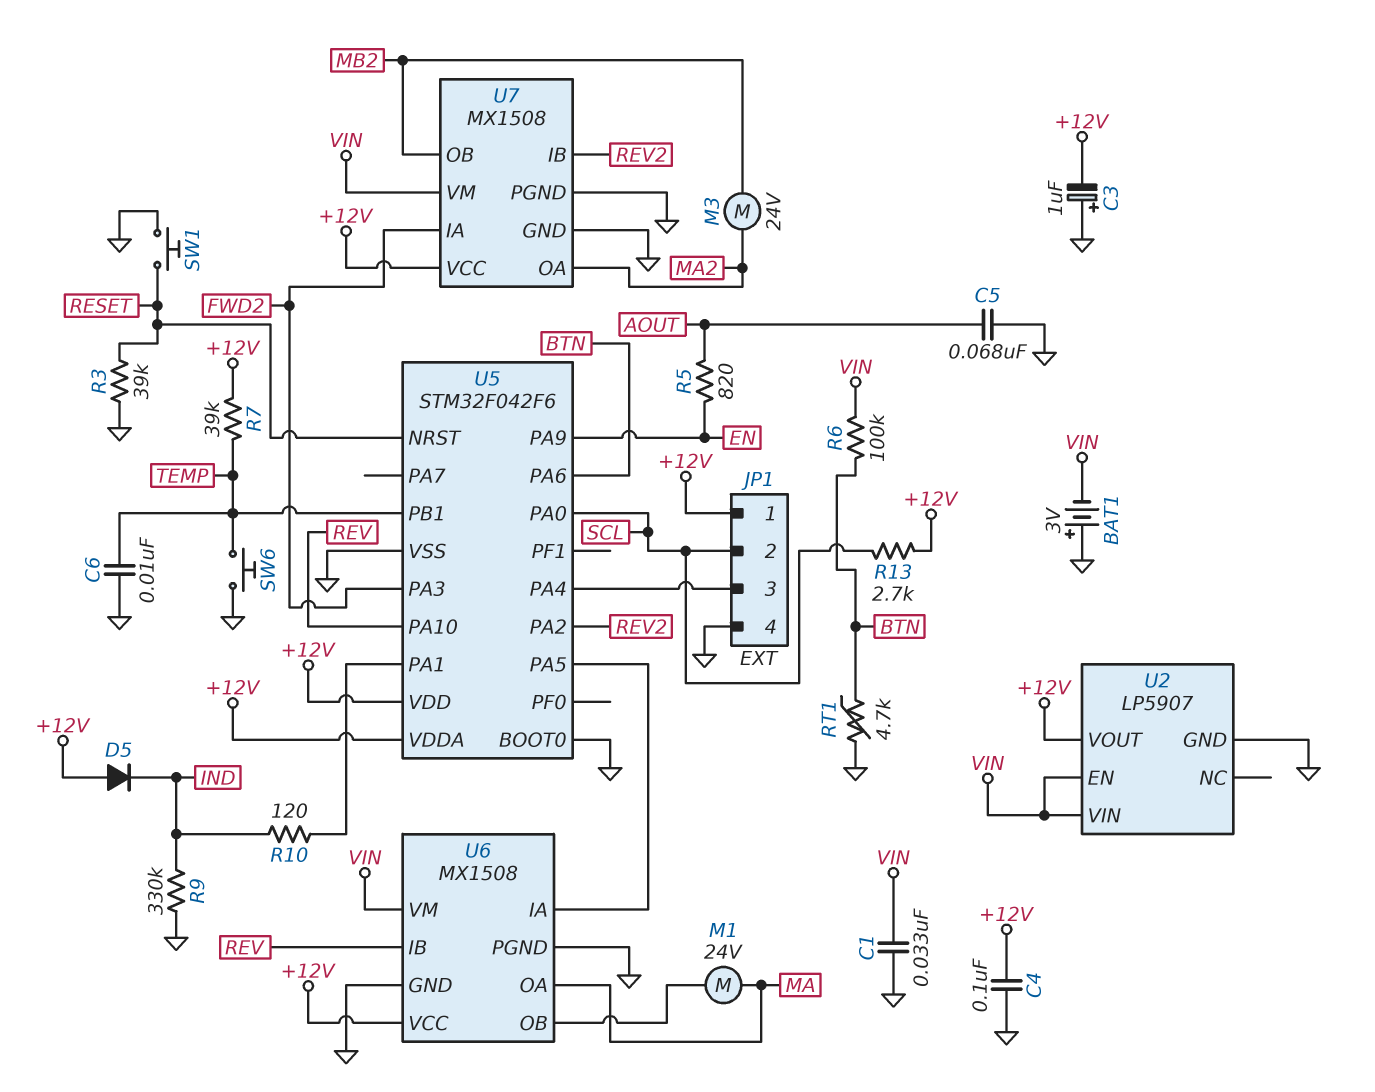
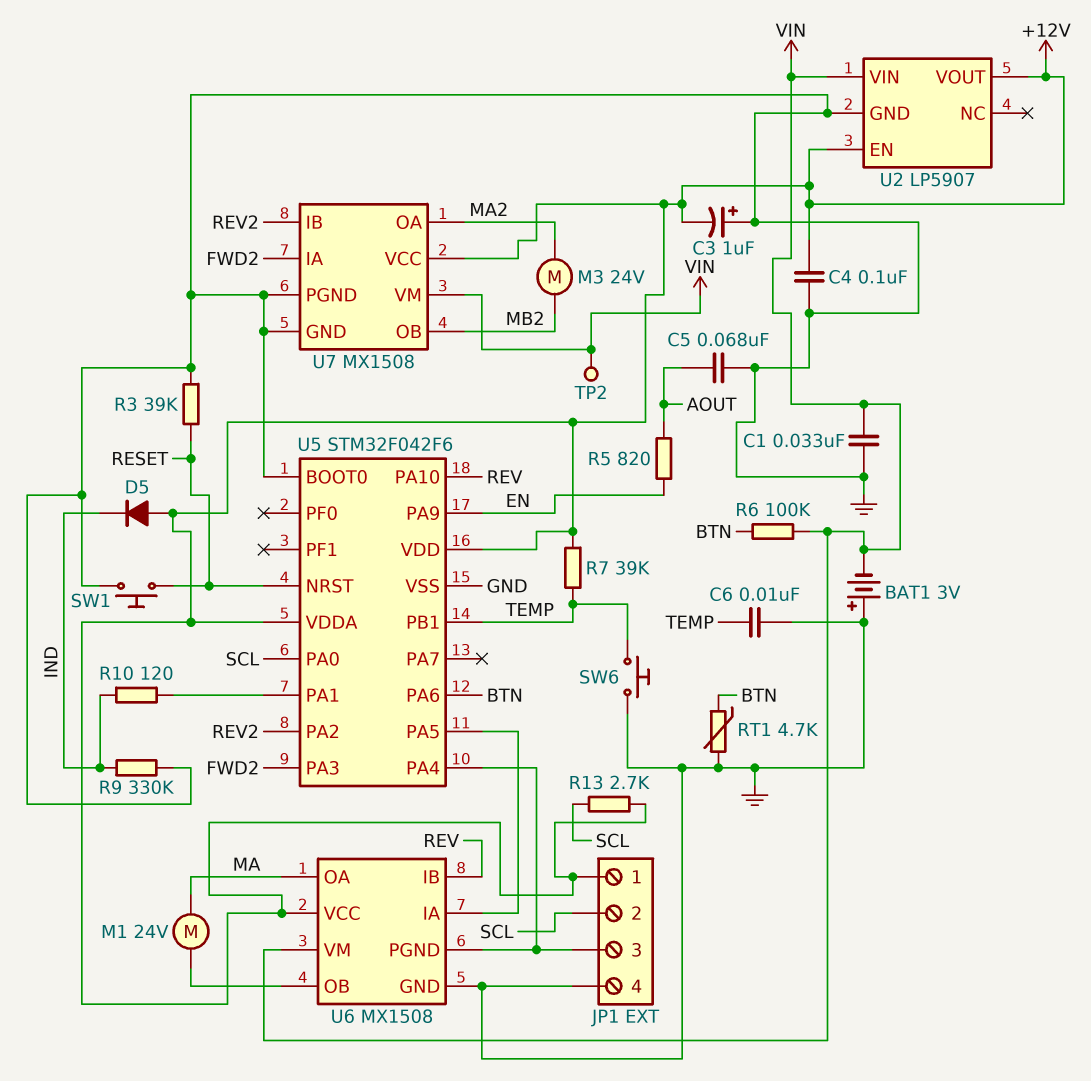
TP2: none -> test point (VIN)
U2 pin EN: VIN -> +12V
U6 pin PGND: GND -> JP1/3

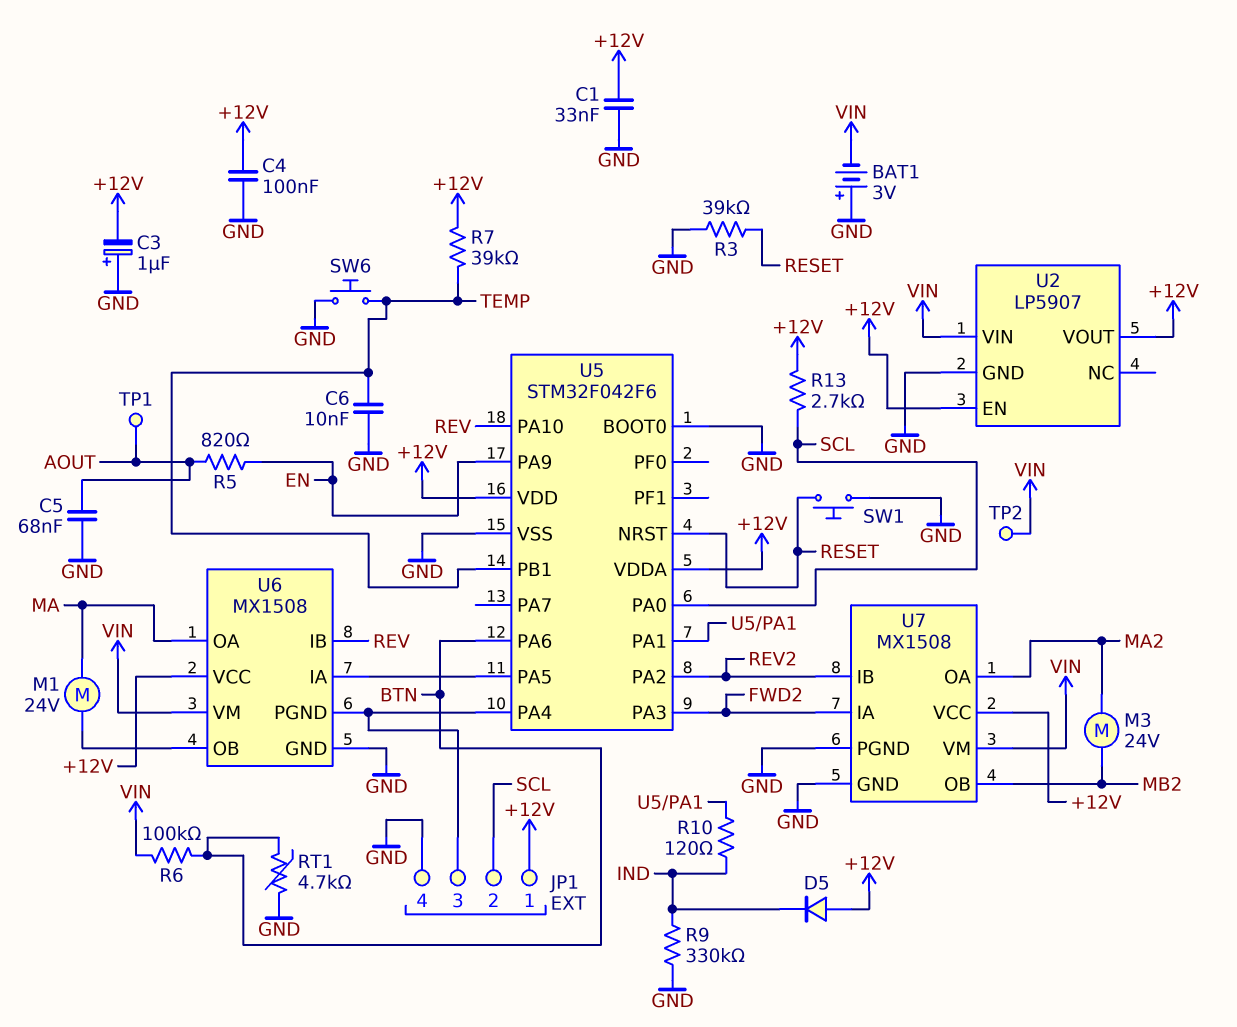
C1: 33nF (GND, VIN) -> 33nF (+12V, GND)
TP1: none -> test point (AOUT)

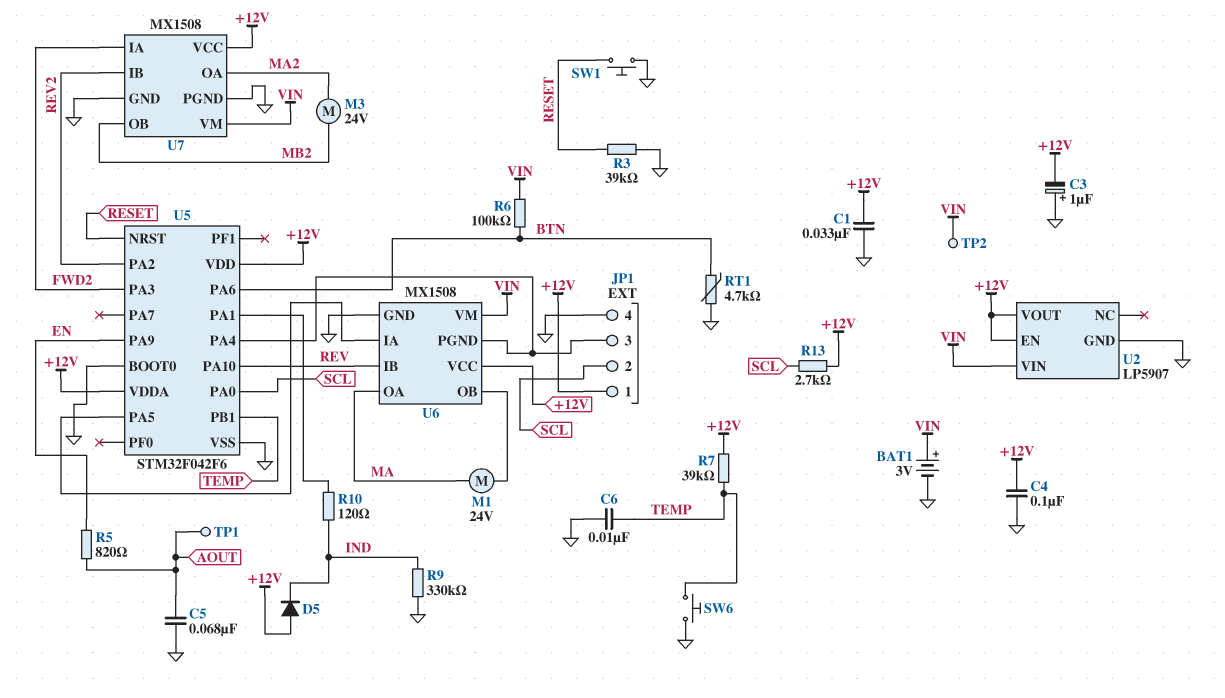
BAT1: 3V (plus GND, minus VIN) -> 3V (plus VIN, minus GND)

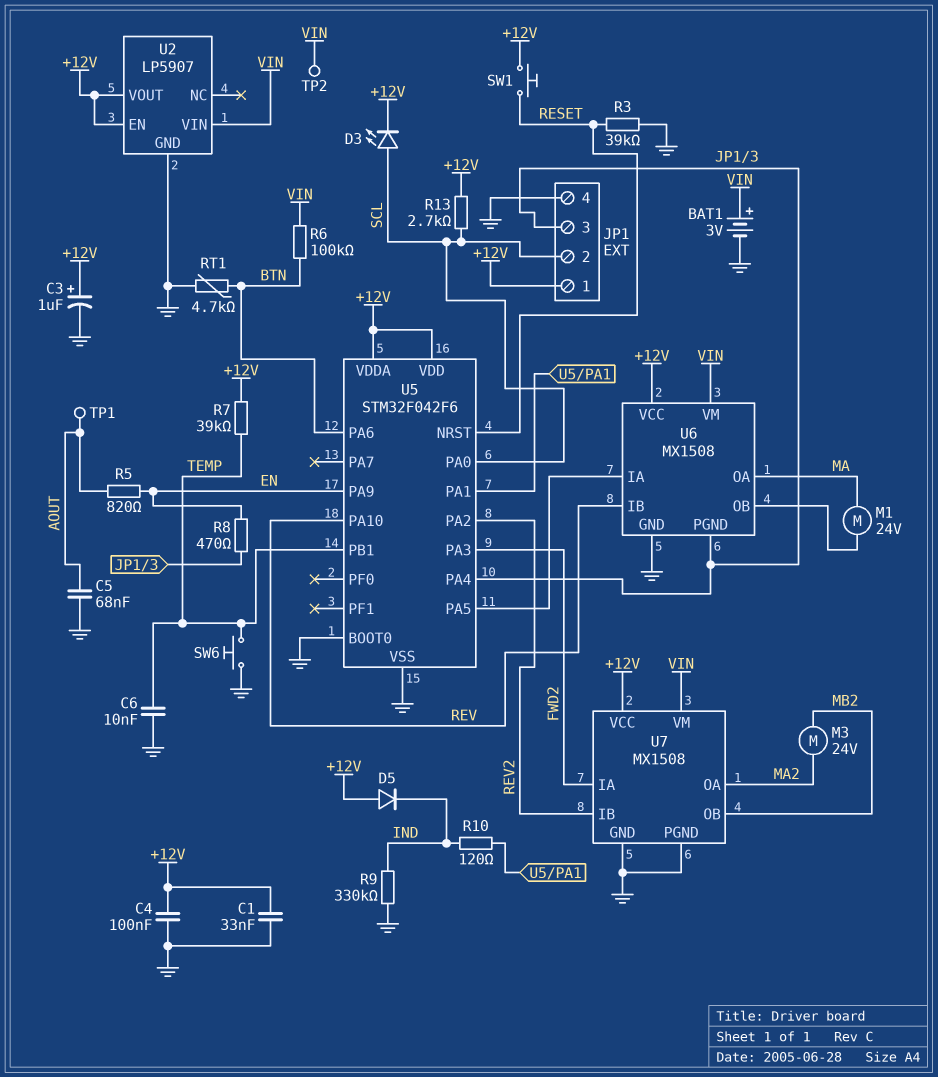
C3: 1uF (plus GND, minus +12V) -> 1uF (plus +12V, minus GND)
D3: none -> LED (A SCL, K +12V)
R8: none -> 470 (EN, JP1/3)
SW1: button (GND, RESET) -> button (+12V, RESET)

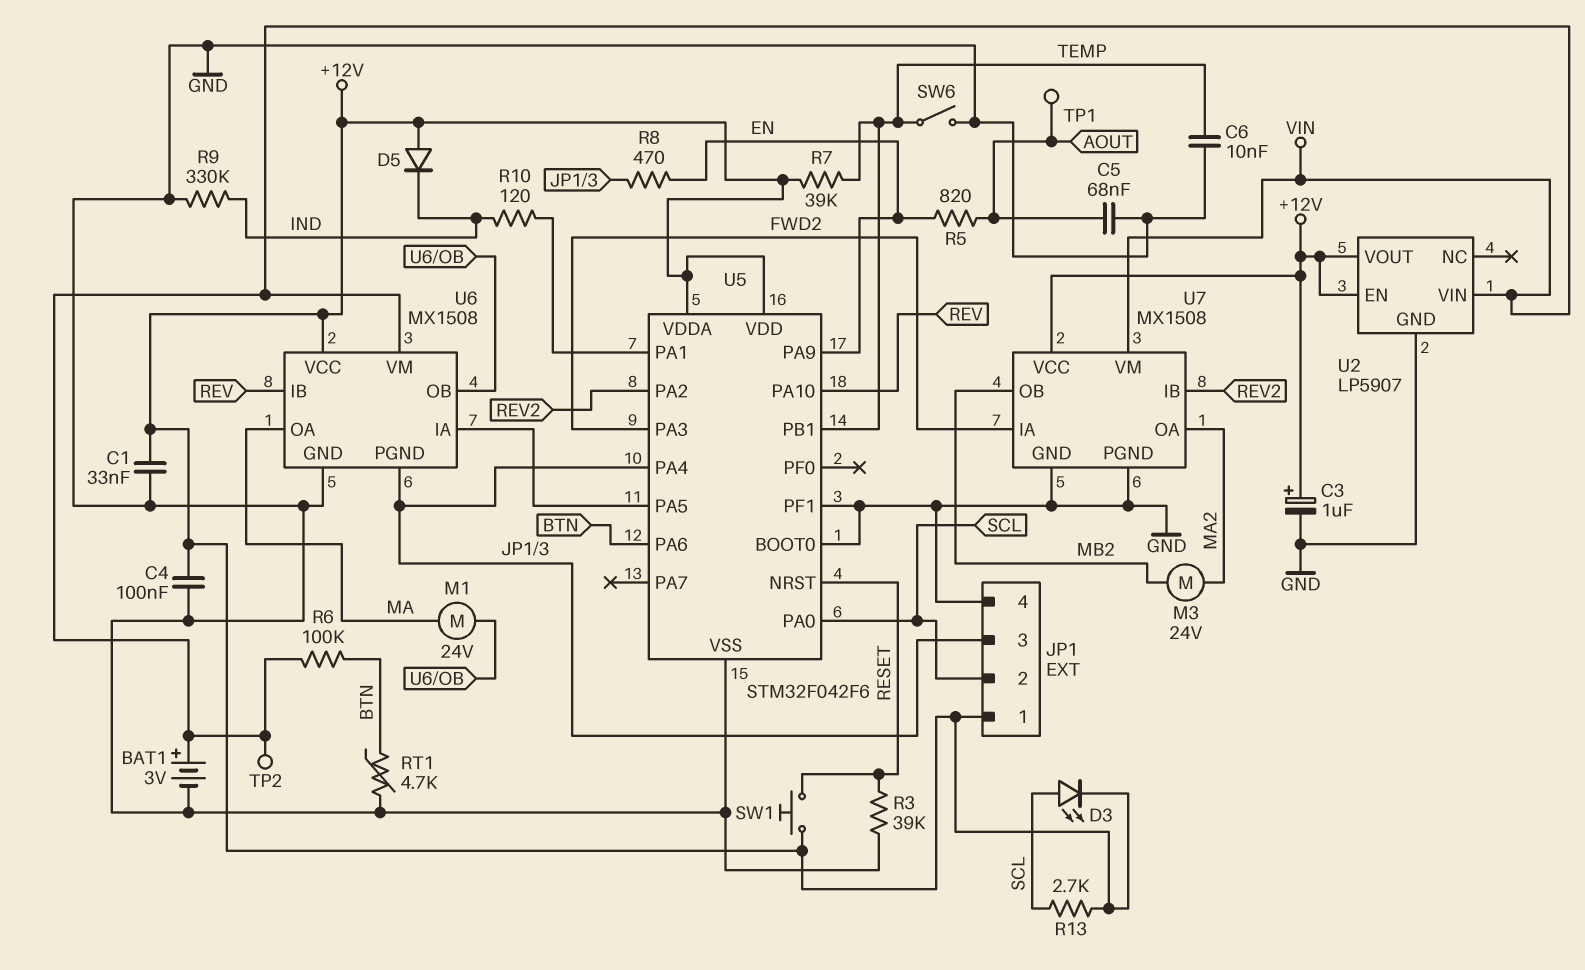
SW6: button (GND, TEMP) -> switch (GND, TEMP)
U5 pin PF1: none -> GND

